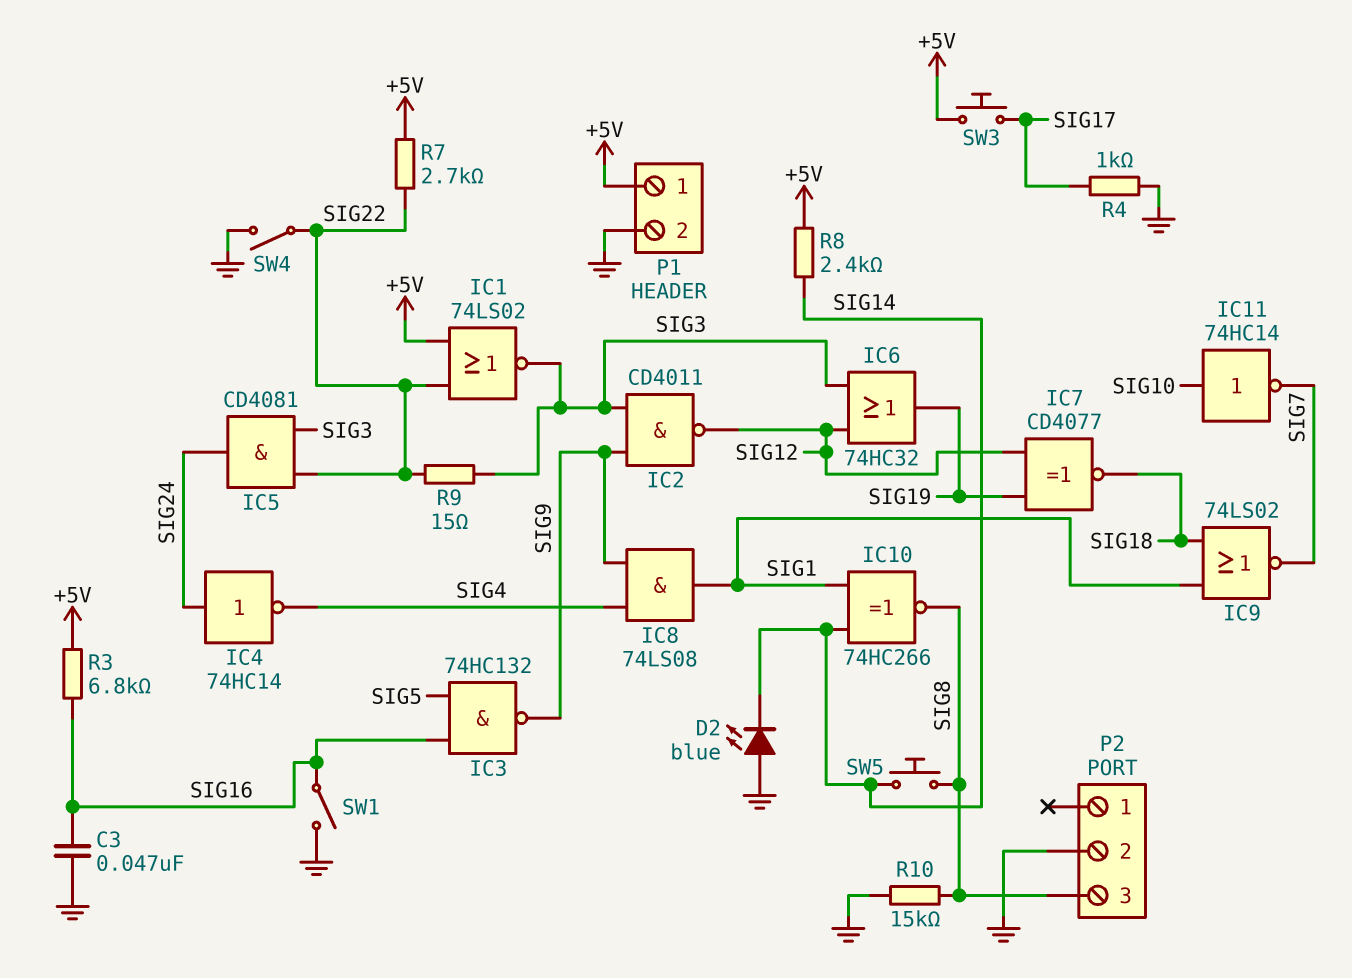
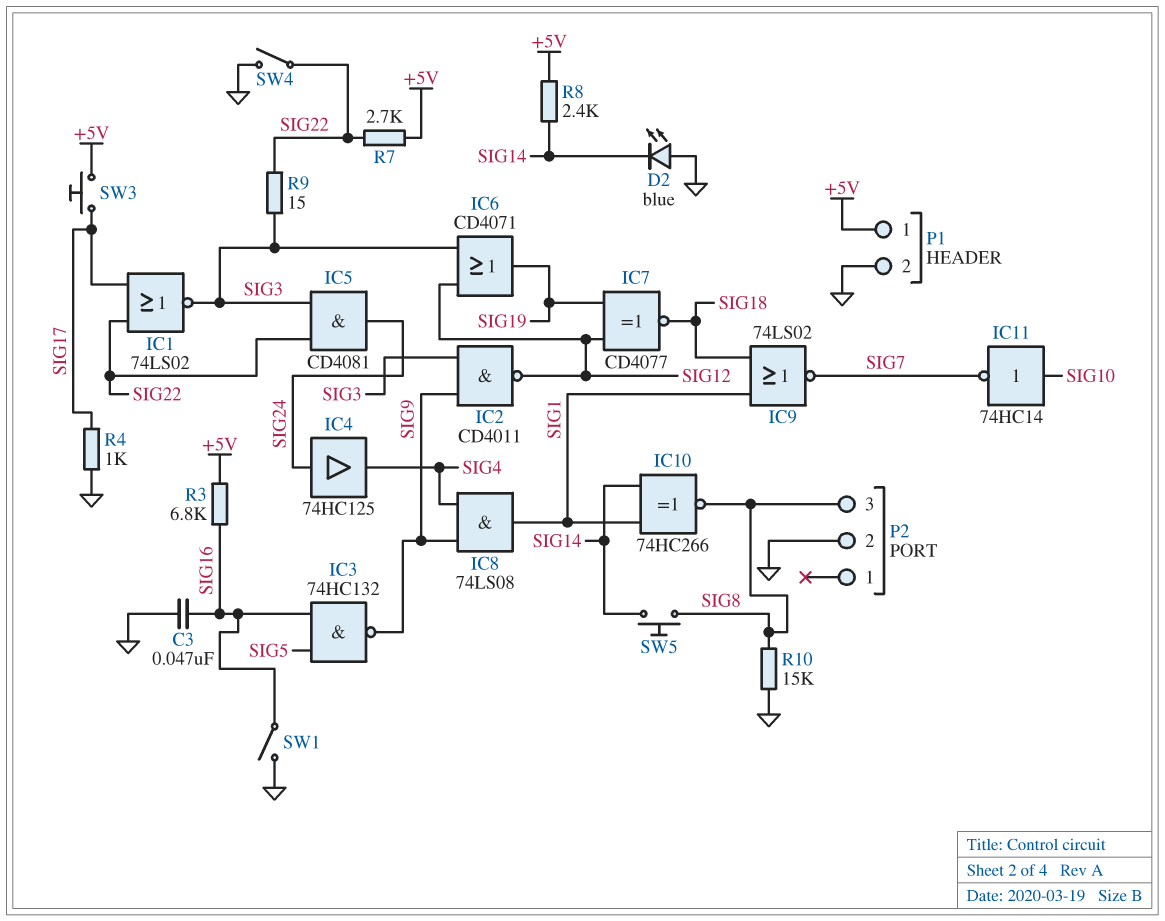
IC1: NOR 74LS02 (in +5V, in SIG22, out SIG3) -> NOR 74LS02 (in SIG17, in SIG22, out SIG3)
IC4: NOT 74HC14 (in SIG24, out SIG4) -> buffer 74HC125 (in SIG24, out SIG4)
IC6: OR 74HC32 (in SIG3, in SIG12, out SIG19) -> OR CD4071 (in SIG3, in SIG12, out SIG19)

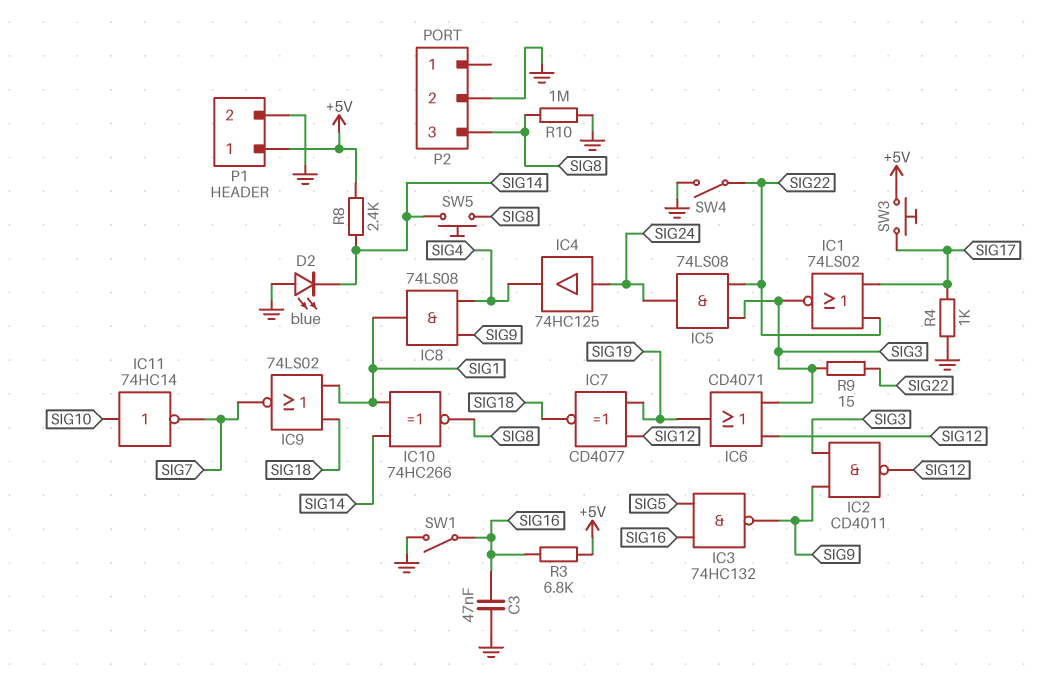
IC5: AND CD4081 (in SIG3, in SIG22, out SIG24) -> AND 74LS08 (in SIG3, in SIG22, out SIG24)
R7: 2.7k (+5V, SIG22) -> none
R10: 15k (GND, SIG8) -> 1M (GND, SIG8)

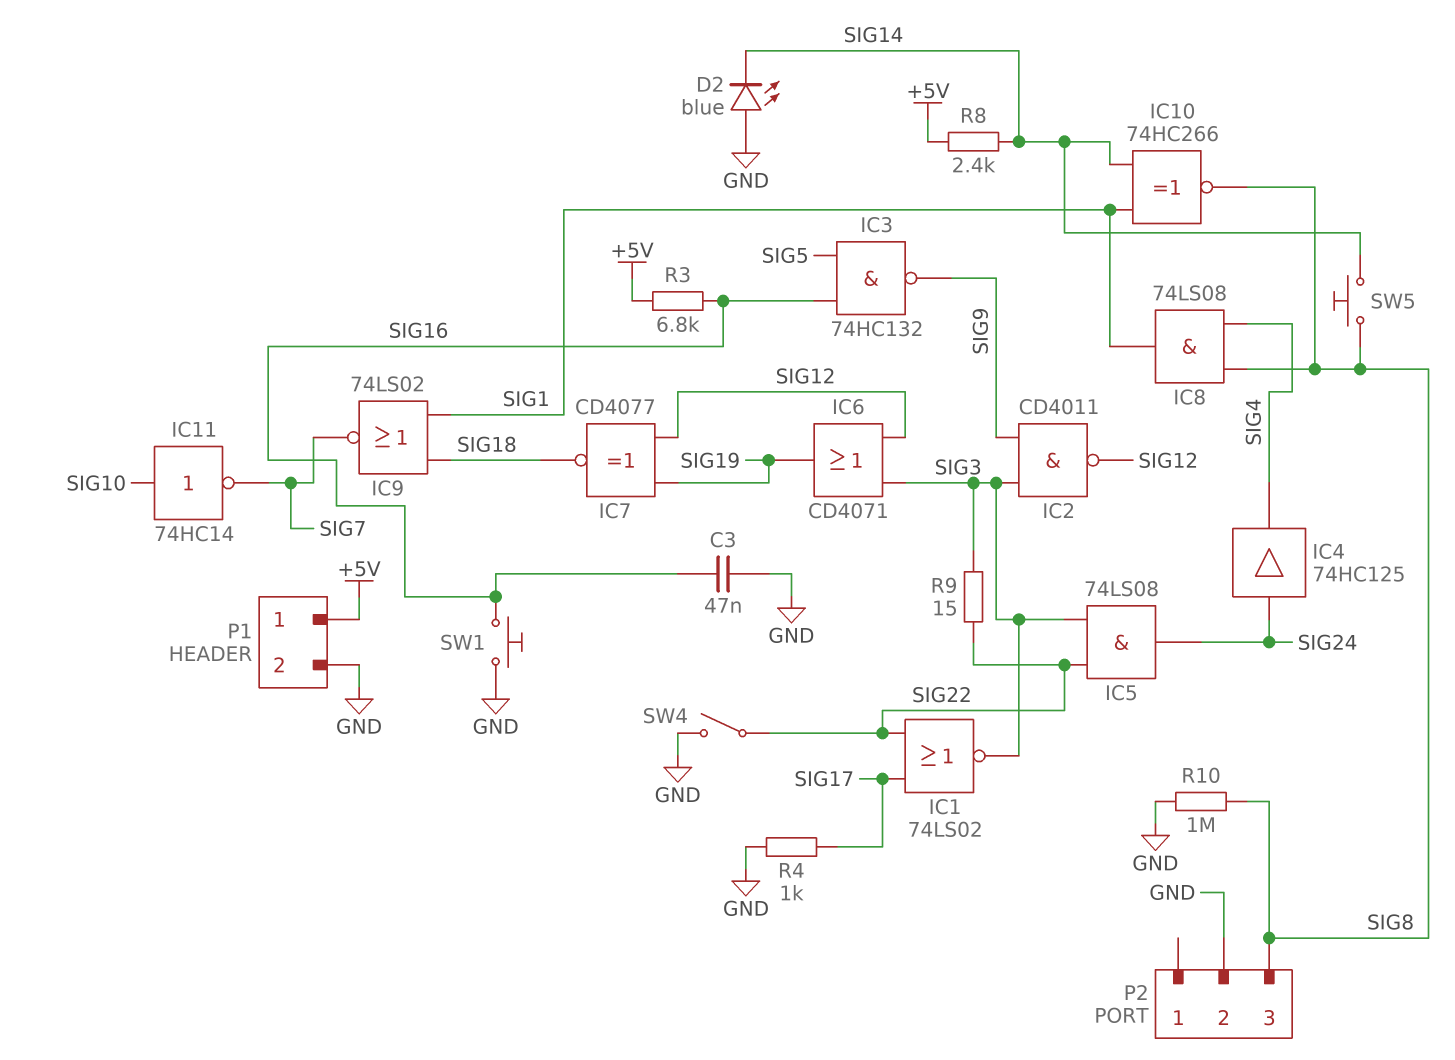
IC8: AND 74LS08 (in SIG4, in SIG9, out SIG1) -> AND 74LS08 (in SIG4, in SIG8, out SIG1)
SW1: switch (GND, SIG16) -> button (GND, SIG16)
SW3: button (+5V, SIG17) -> none

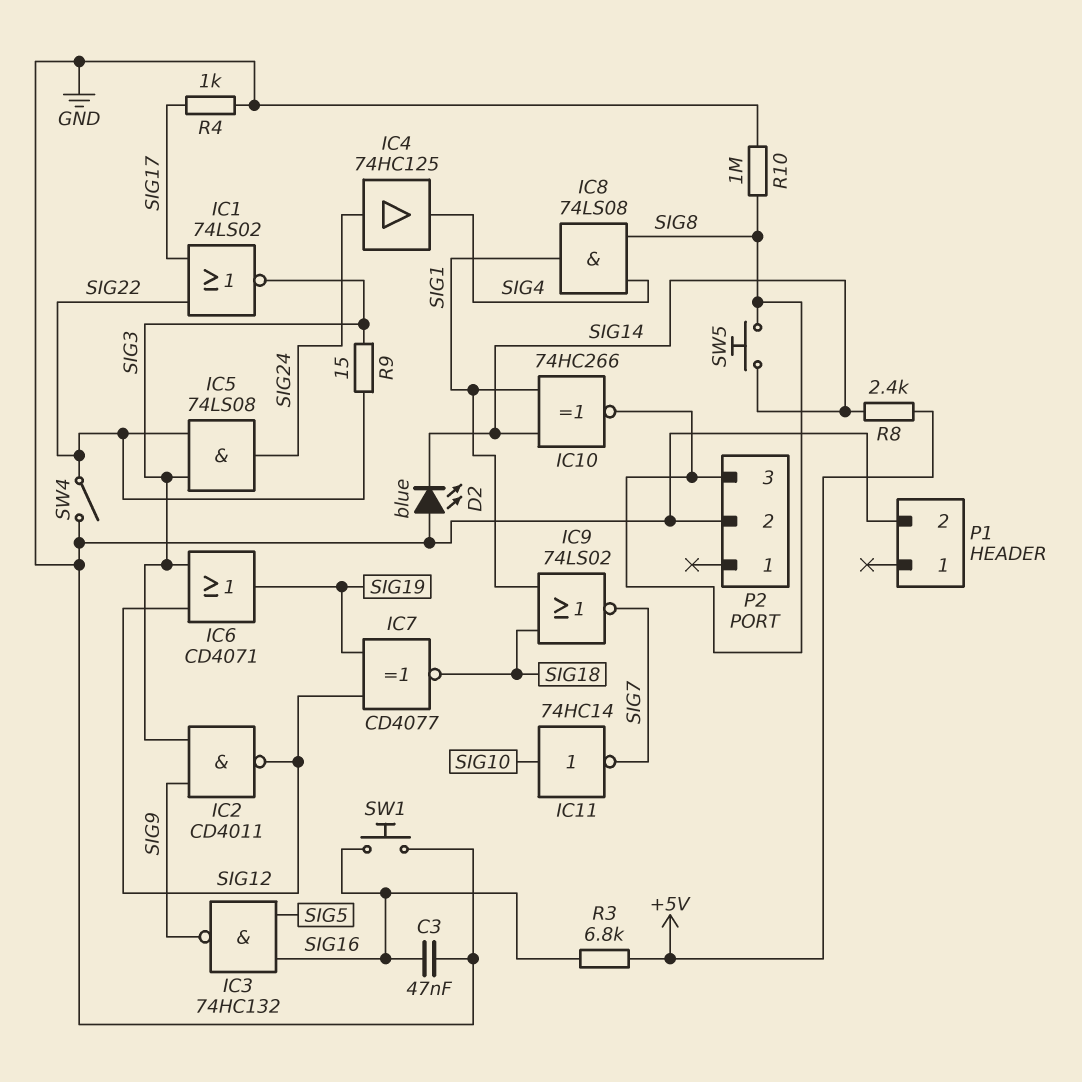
P1 pin 1: +5V -> none

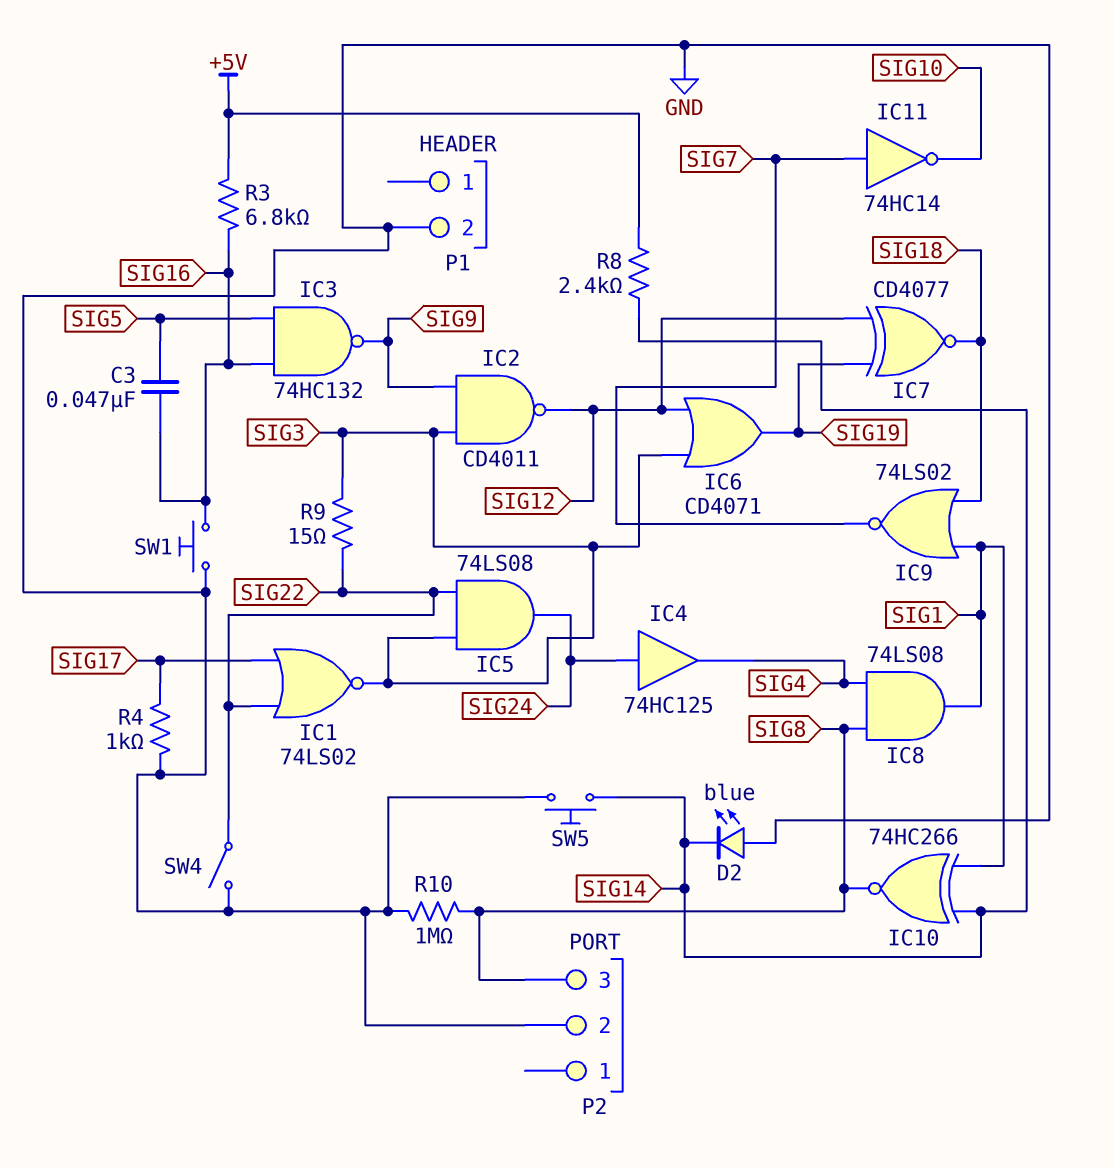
C3: 47nF (GND, SIG16) -> 47nF (SIG5, SIG16)
IC11: NOT 74HC14 (in SIG10, out SIG7) -> NOT 74HC14 (in SIG7, out SIG10)
SW5: button (SIG8, SIG14) -> button (GND, SIG14)

